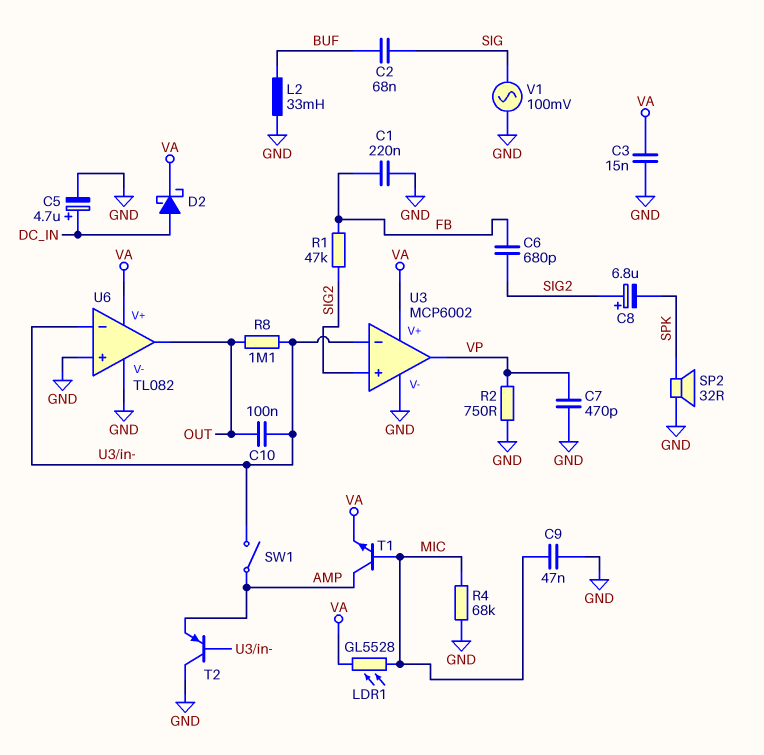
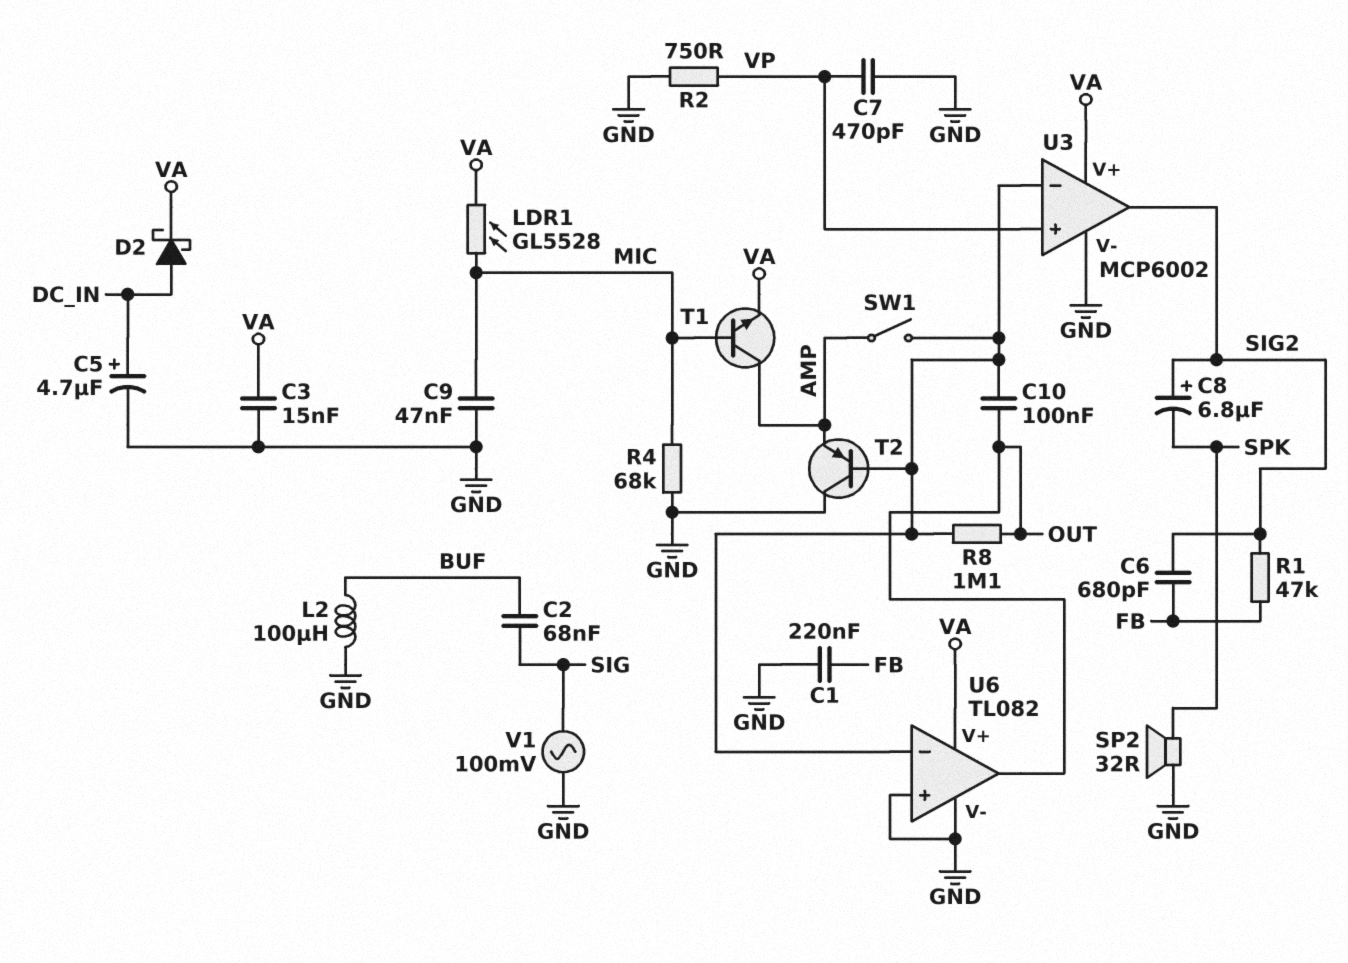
L2: 33mH (BUF, GND) -> 100uH (BUF, GND)
U3 pin in+: SIG2 -> VP
U3 pin out: VP -> SIG2

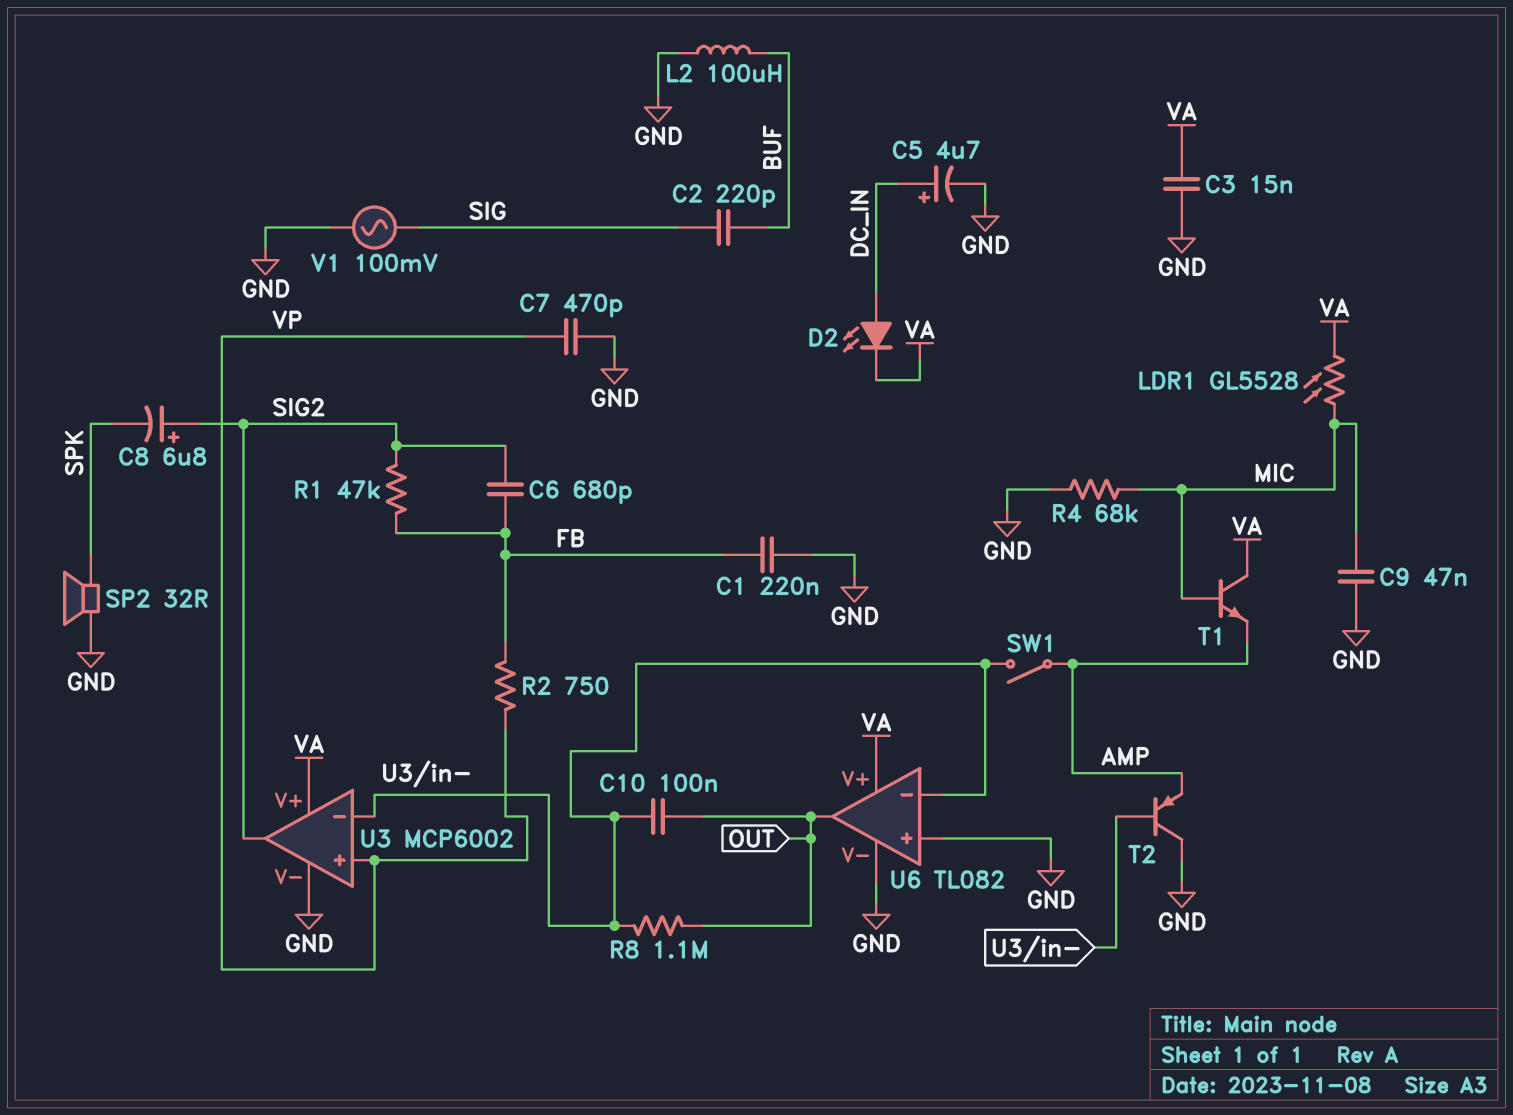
C2: 68nF (BUF, SIG) -> 220pF (BUF, SIG)
D2: schottky (A DC_IN, K VA) -> LED (A DC_IN, K VA)
R2: 750 (GND, VP) -> 750 (FB, VP)
T1: NPN (B MIC, C AMP, E VA) -> NPN (B MIC, C VA, E AMP)

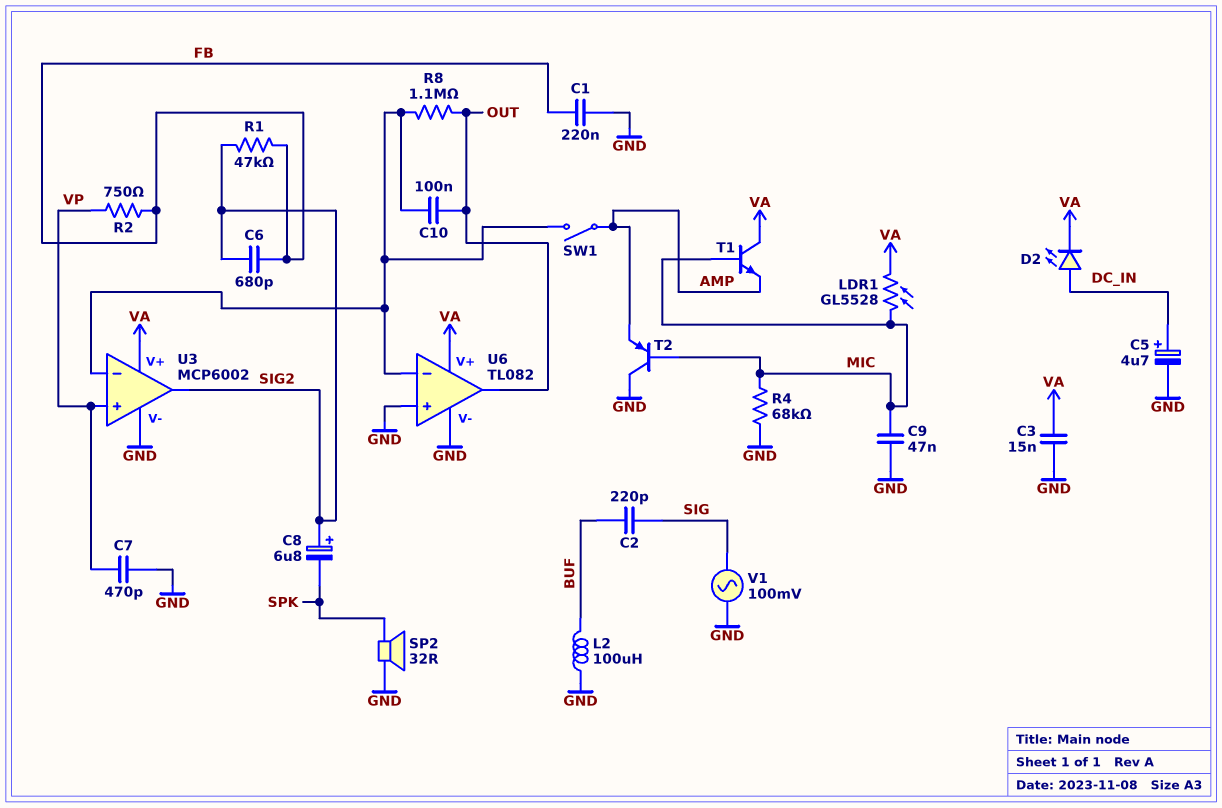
T2: PNP (B U3/in-, C GND, E AMP) -> PNP (B MIC, C GND, E AMP)

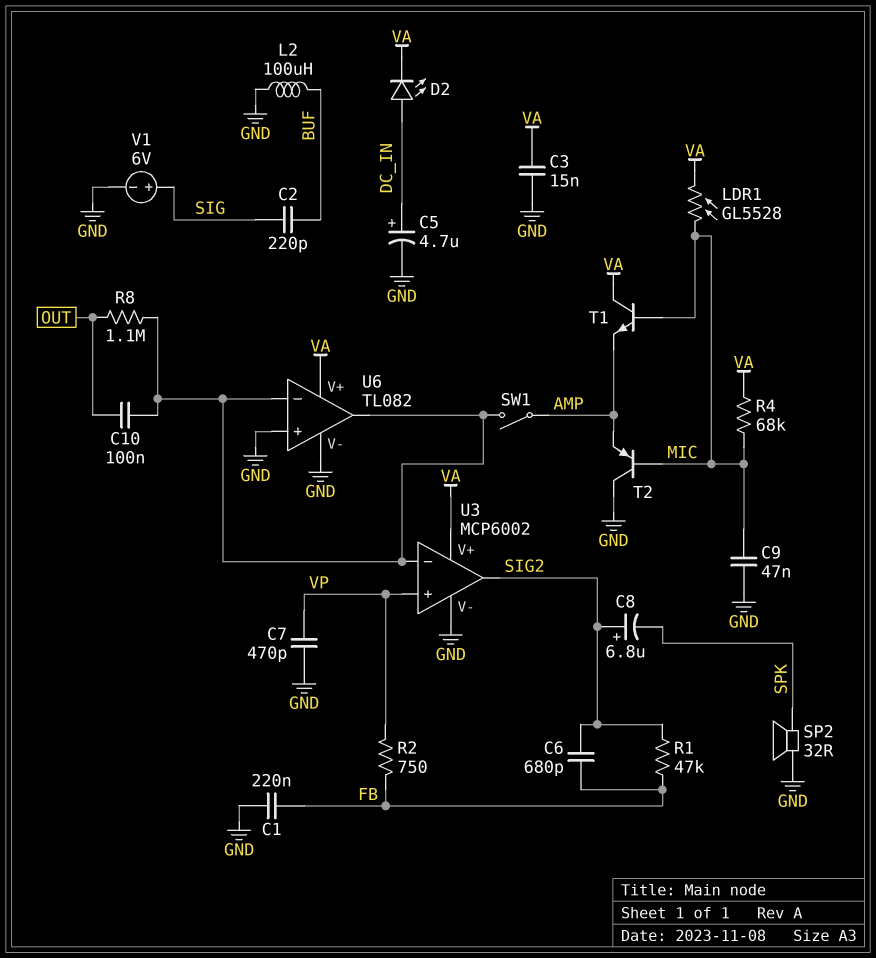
R4: 68k (GND, MIC) -> 68k (MIC, VA)
U6 pin out: OUT -> U3/in-
V1: AC 100mV (GND, SIG) -> 6V (plus SIG, minus GND)

